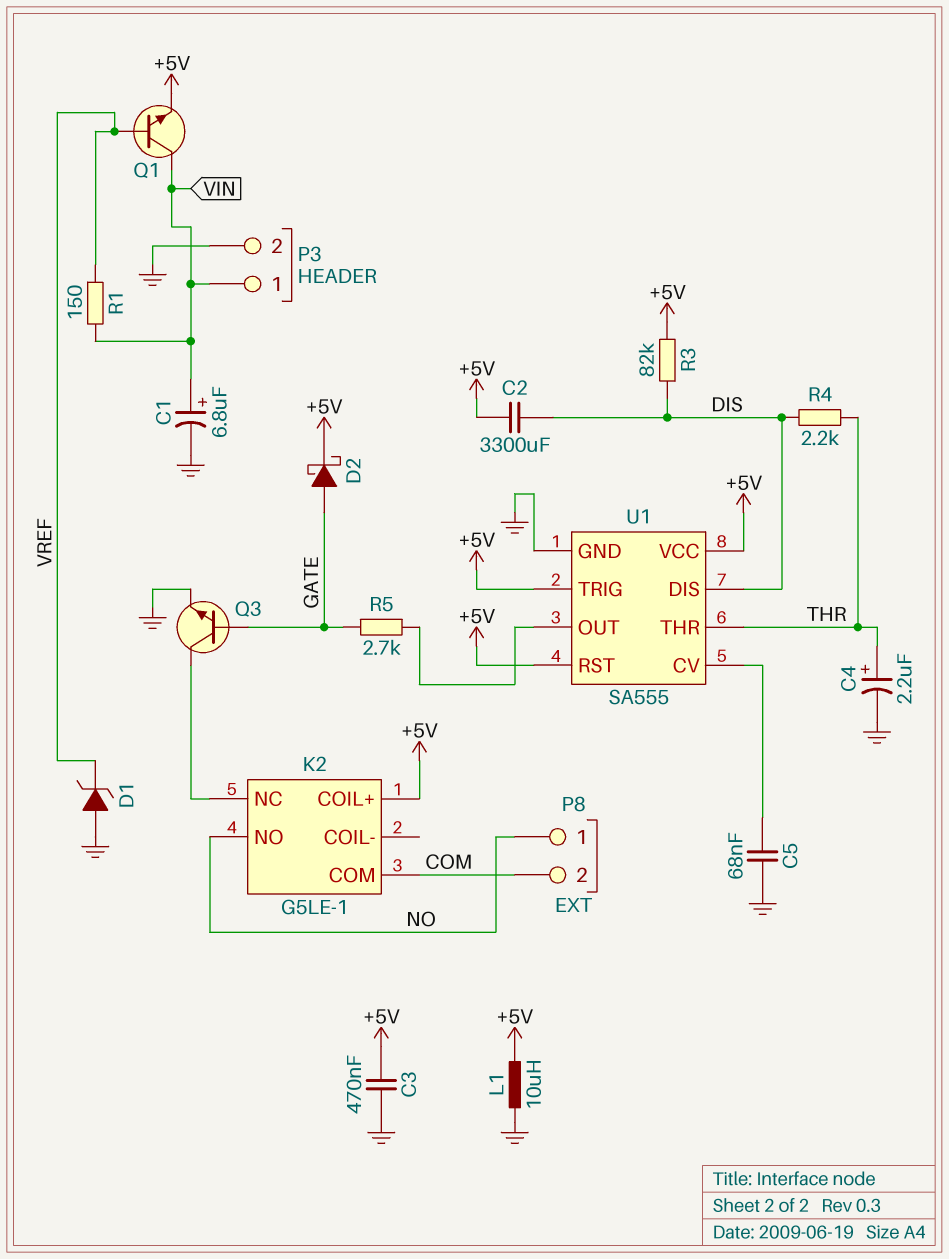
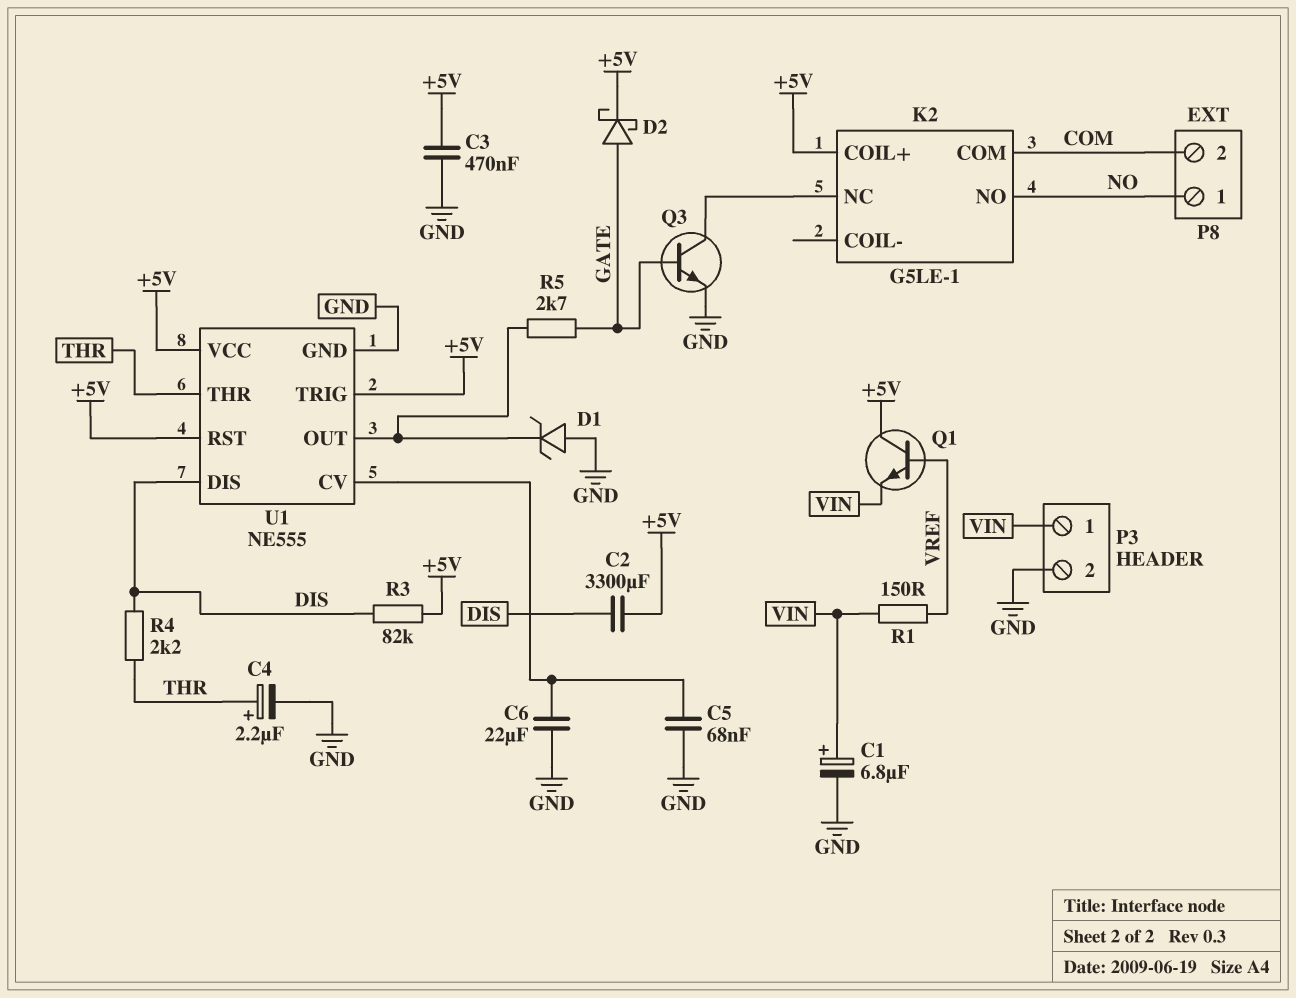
C6: none -> 22uF (GND, U1/CV)
D1: zener (A GND, K VREF) -> zener (A GND, K U1/OUT)
L1: 10uH (+5V, GND) -> none
Q1: NPN (B VREF, C VIN, E +5V) -> NPN (B VREF, C +5V, E VIN)
U1: SA555 -> NE555

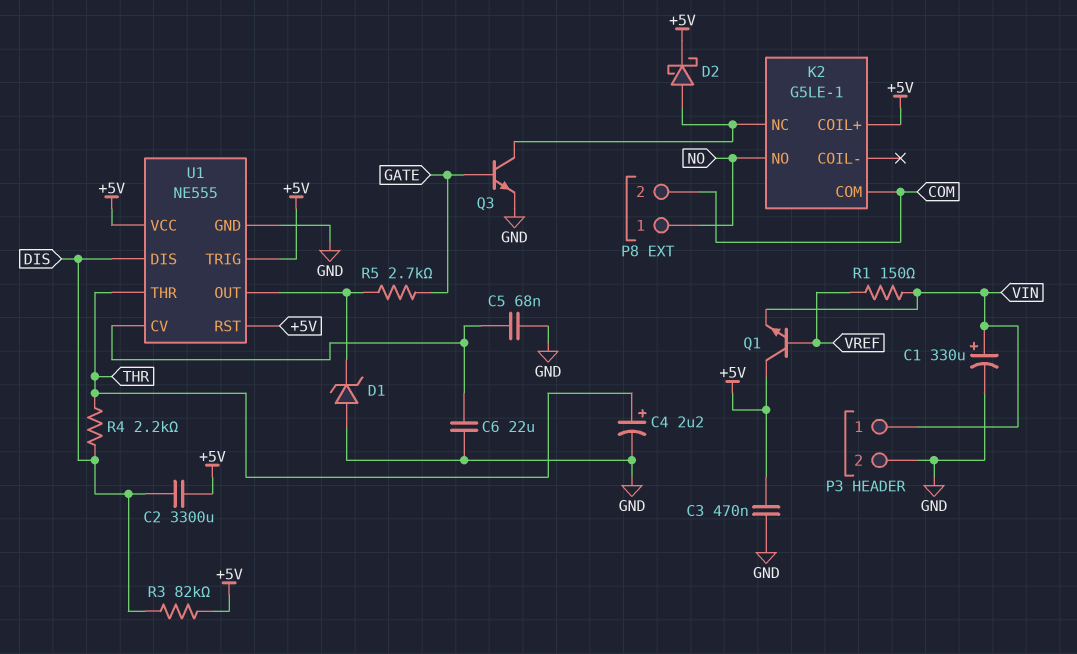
C1: 6.8uF (plus VIN, minus GND) -> 330uF (plus VIN, minus GND)
D2: schottky (A GATE, K +5V) -> schottky (A K2/NC, K +5V)

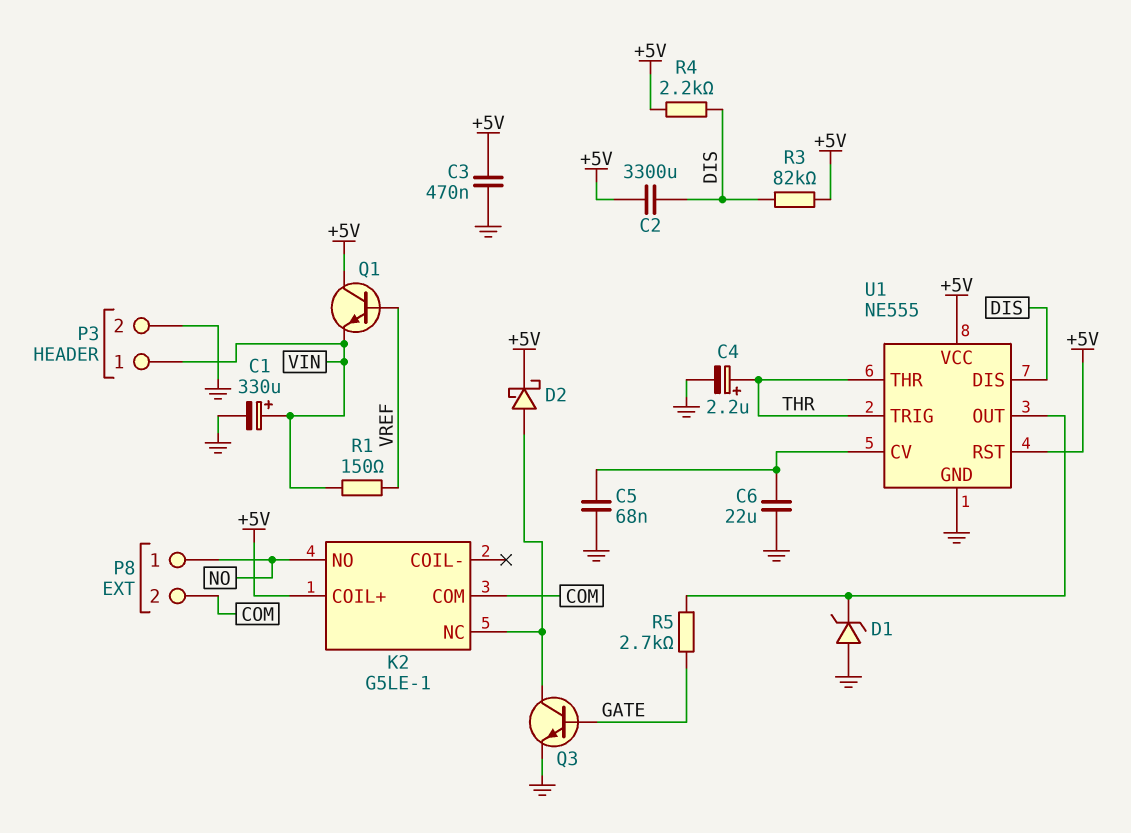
R4: 2.2k (DIS, THR) -> 2.2k (+5V, DIS)
U1 pin TRIG: +5V -> THR

